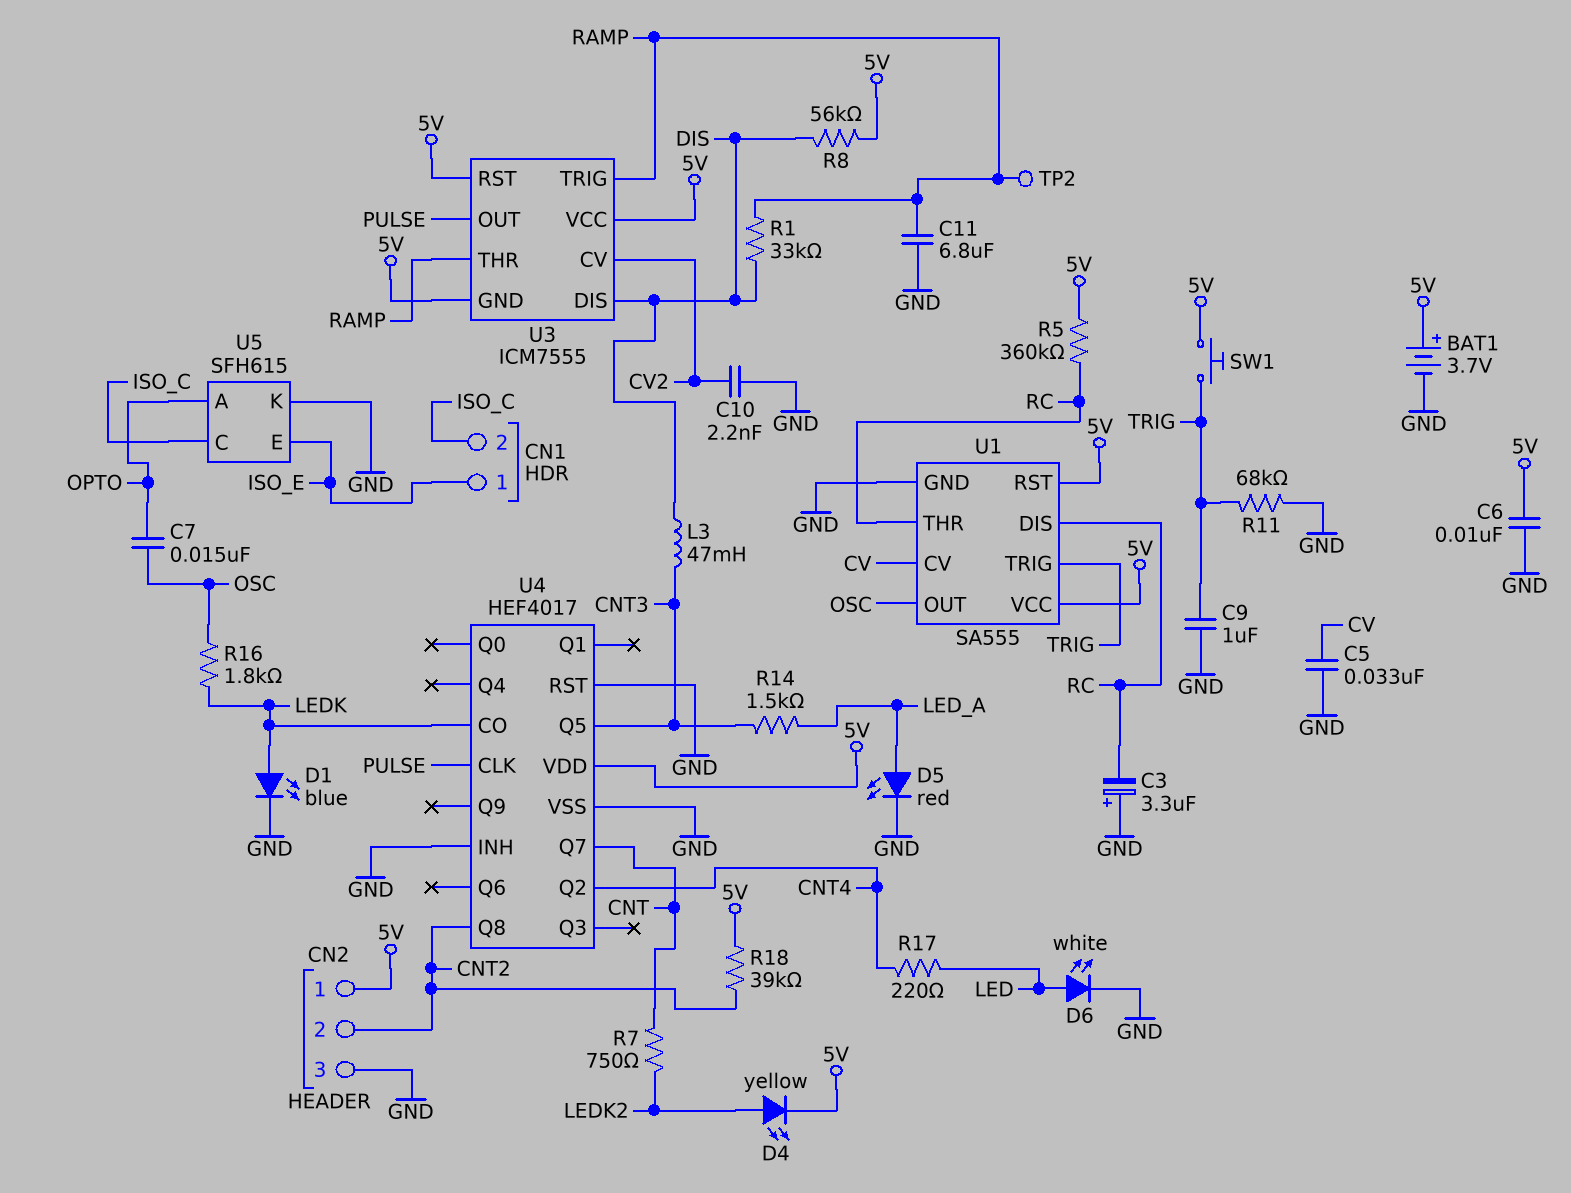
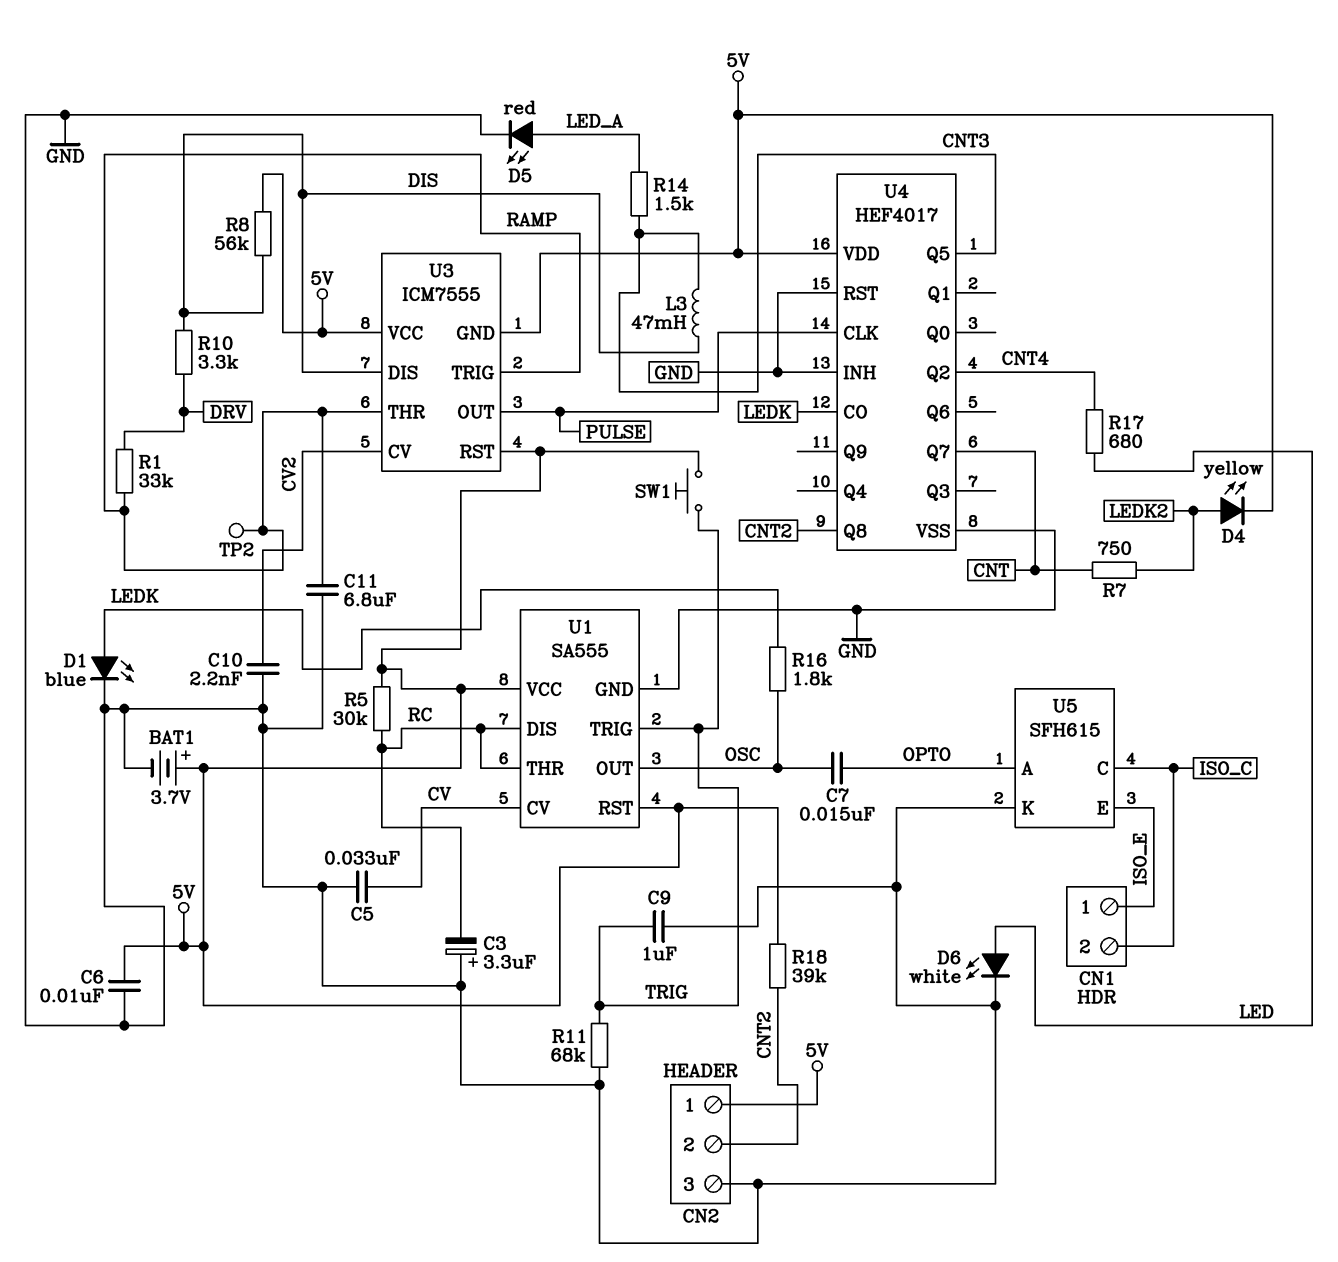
R1: 33k (DIS, RAMP) -> 33k (DRV, RAMP)
R5: 360k (5V, RC) -> 30k (5V, RC)
R10: none -> 3.3k (DIS, DRV)
R17: 220 (CNT4, LED) -> 680 (CNT4, LED)

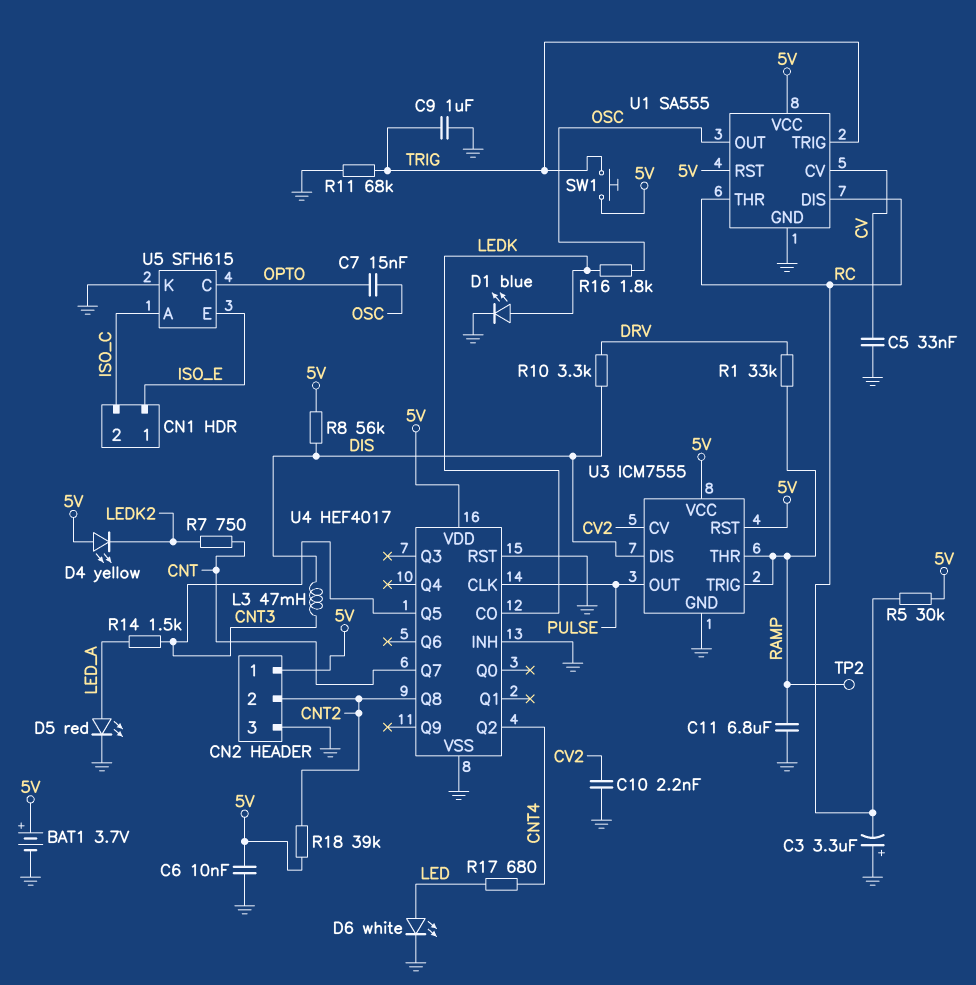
D4: LED yellow (A LEDK2, K 5V) -> LED yellow (A 5V, K LEDK2)
U3 pin GND: 5V -> GND
U5 pin A: OPTO -> ISO_C
U5 pin C: ISO_C -> OPTO

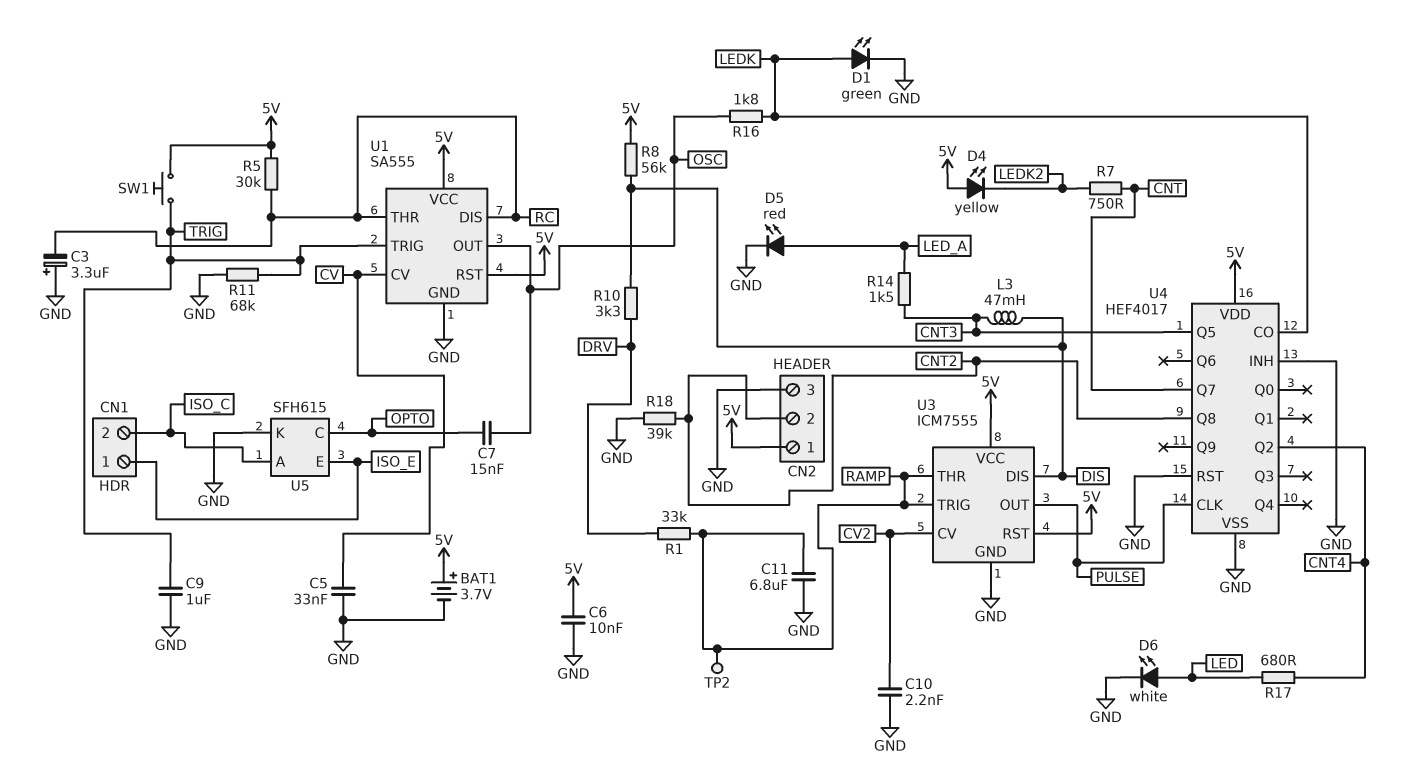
D1: LED blue (A LEDK, K GND) -> LED green (A LEDK, K GND)
R18: 39k (5V, CNT2) -> 39k (CNT2, GND)

